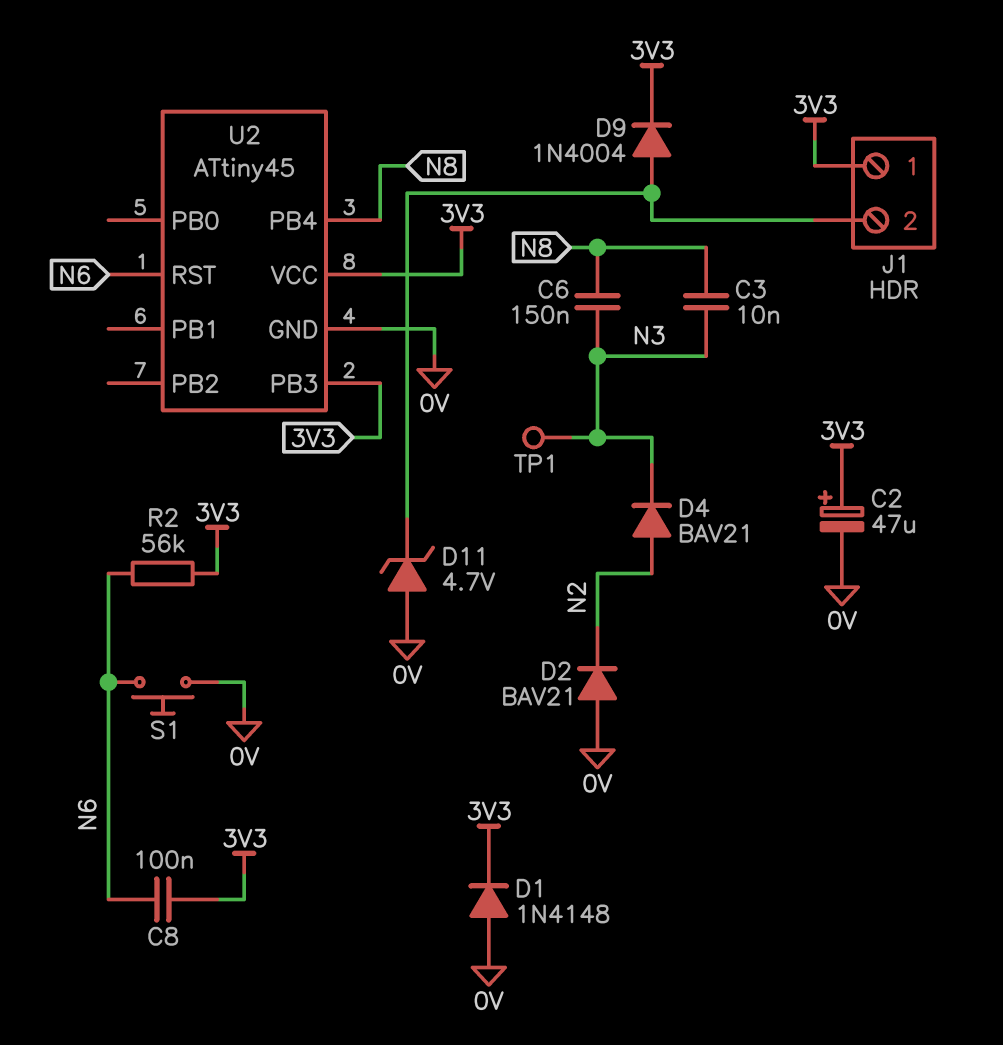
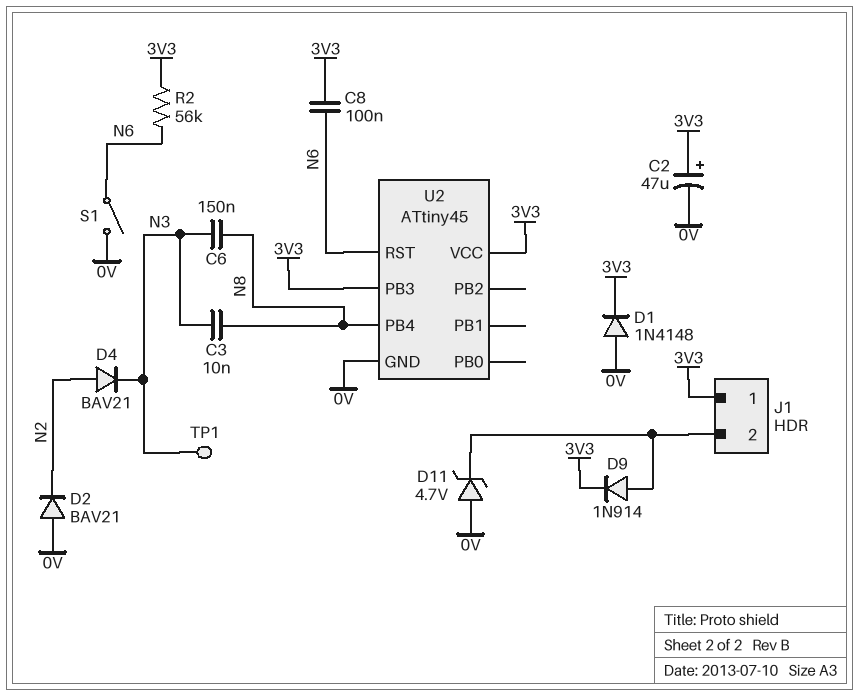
D9: diode 1N4004 (A J1/2, K 3V3) -> diode 1N914 (A J1/2, K 3V3)
S1: button (0V, N6) -> switch (0V, N6)

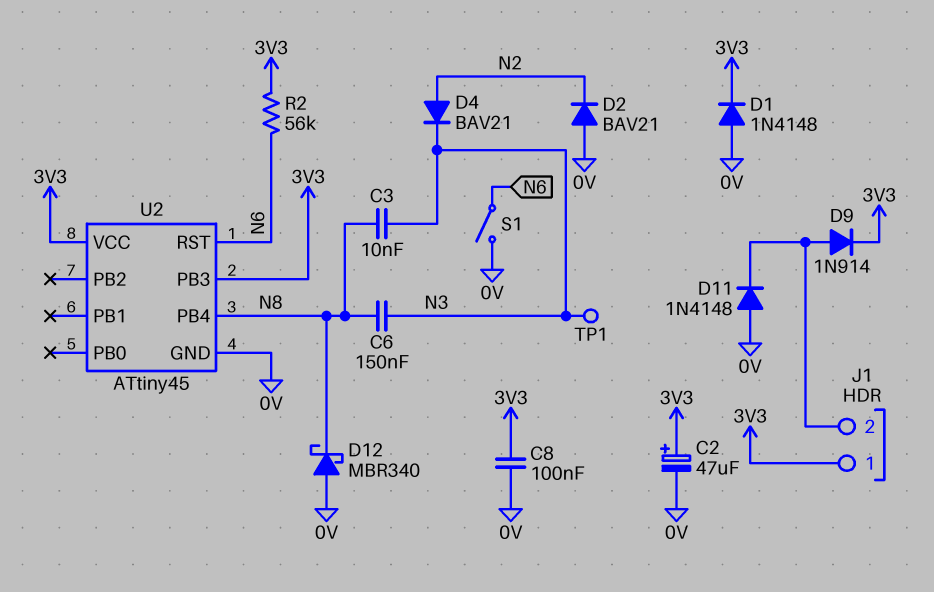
C8: 100nF (3V3, N6) -> 100nF (0V, 3V3)
D11: zener 4.7V (A 0V, K J1/2) -> diode 1N4148 (A 0V, K J1/2)
D12: none -> schottky MBR340 (A 0V, K N8)

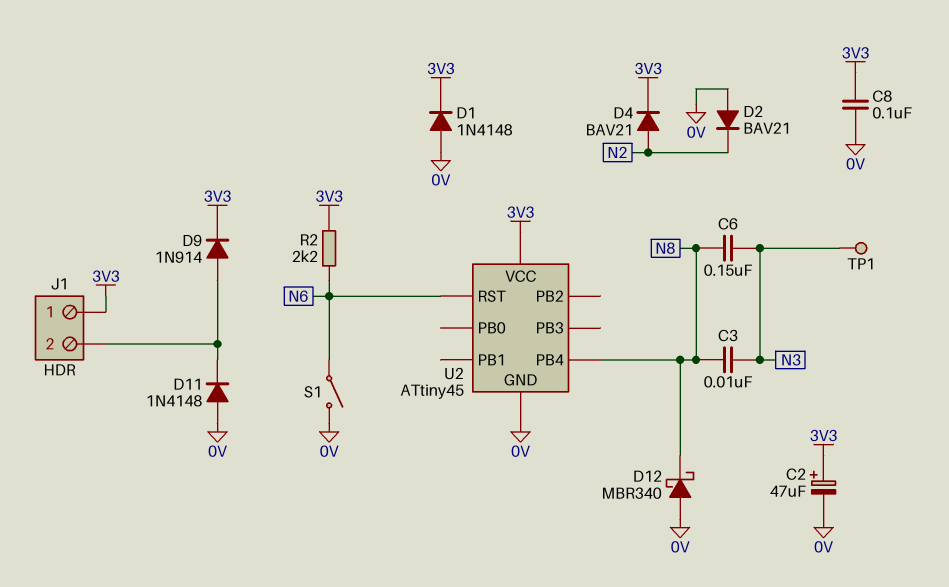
D4: diode BAV21 (A N2, K N3) -> diode BAV21 (A N2, K 3V3)
R2: 56k (3V3, N6) -> 2.2k (3V3, N6)
U2 pin PB3: 3V3 -> none

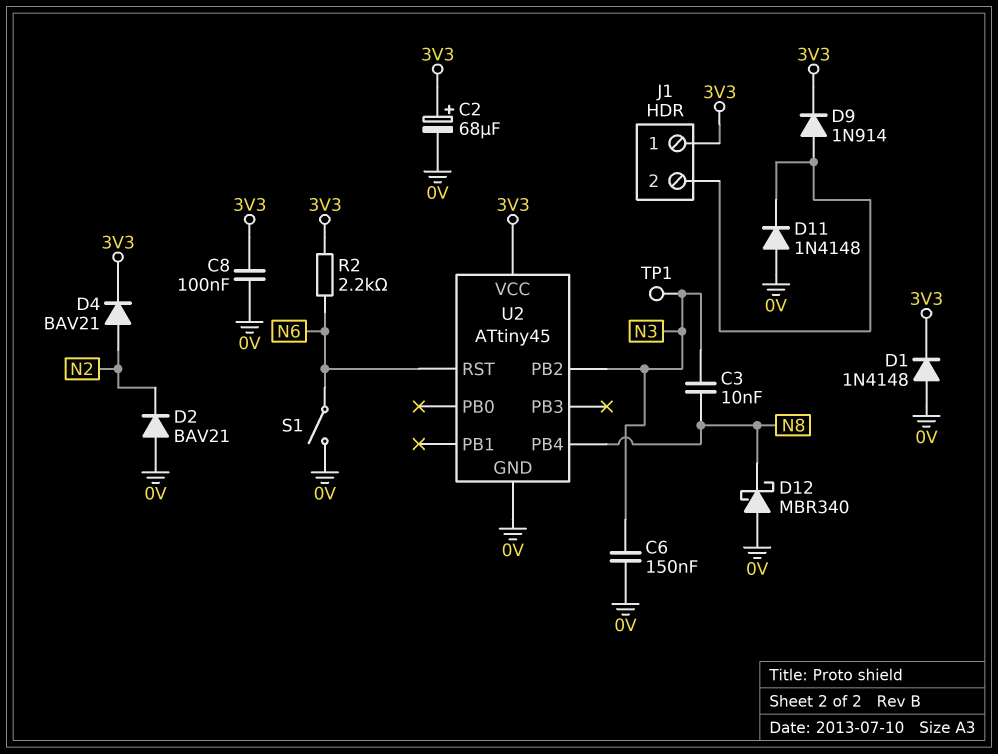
C2: 47uF (plus 3V3, minus 0V) -> 68uF (plus 3V3, minus 0V)
C6: 150nF (N3, N8) -> 150nF (0V, N3)
U2 pin PB2: none -> N3

